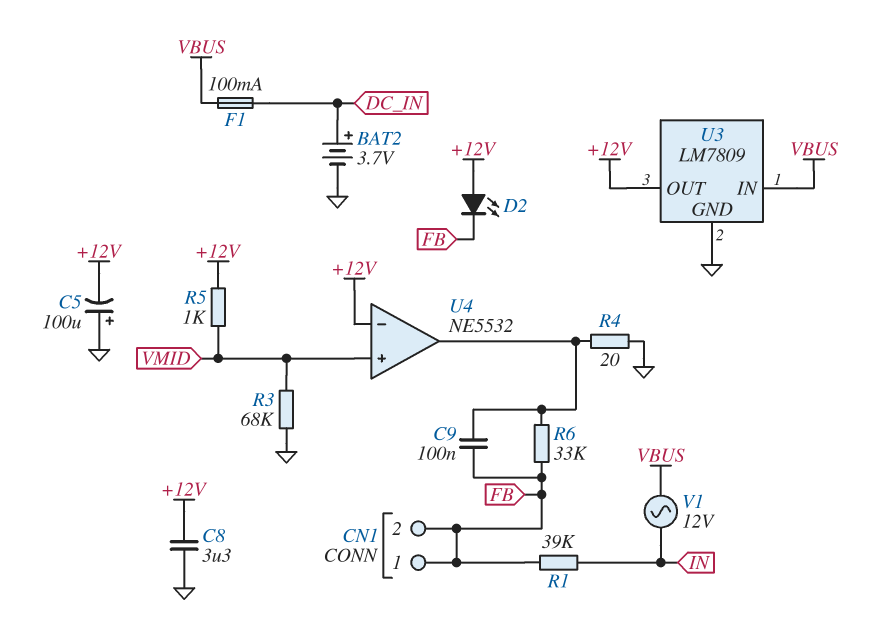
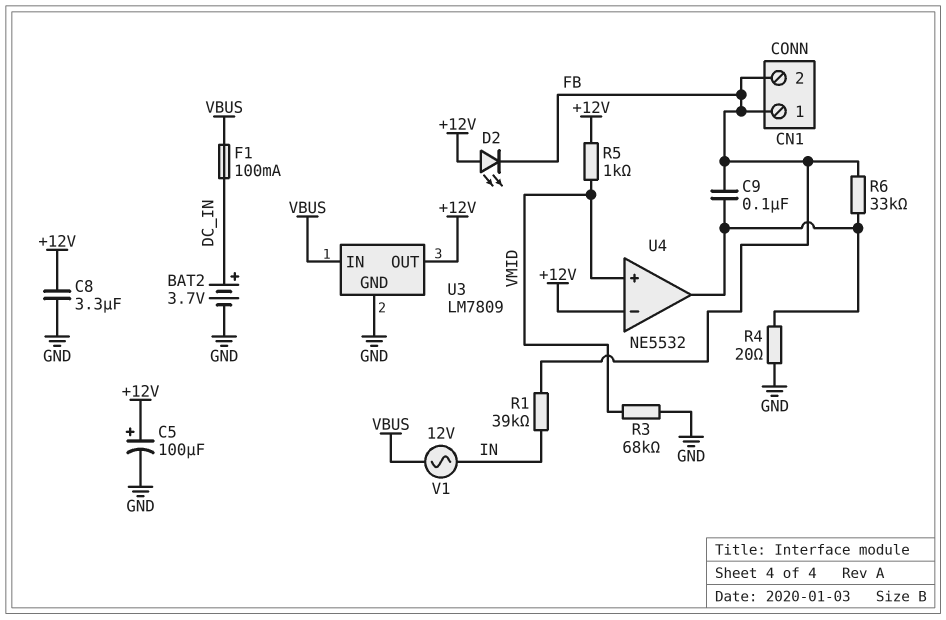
C5: 100uF (plus GND, minus +12V) -> 100uF (plus +12V, minus GND)

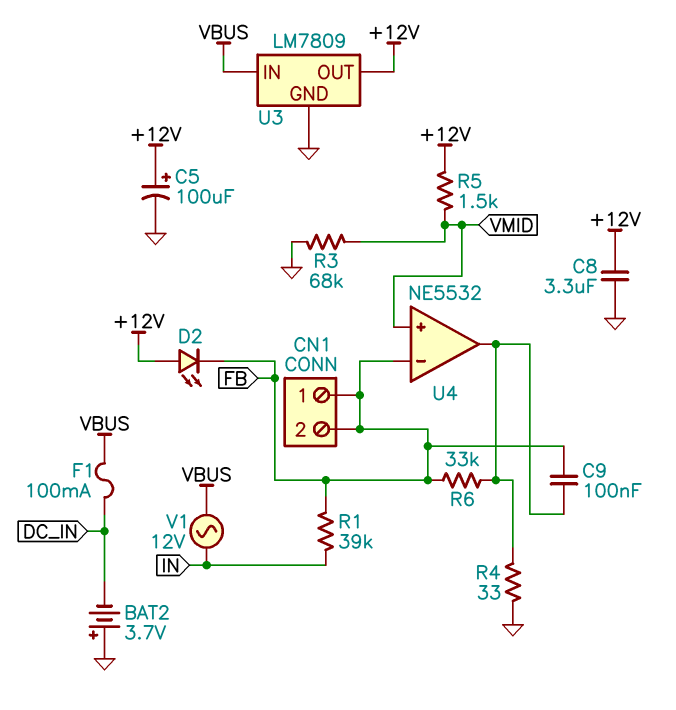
BAT2: 3.7V (plus DC_IN, minus GND) -> 3.7V (plus GND, minus DC_IN)
R4: 20 (GND, U4/out) -> 33 (GND, U4/out)
R5: 1k (+12V, VMID) -> 1.5k (+12V, VMID)
U4 pin in-: +12V -> FB

